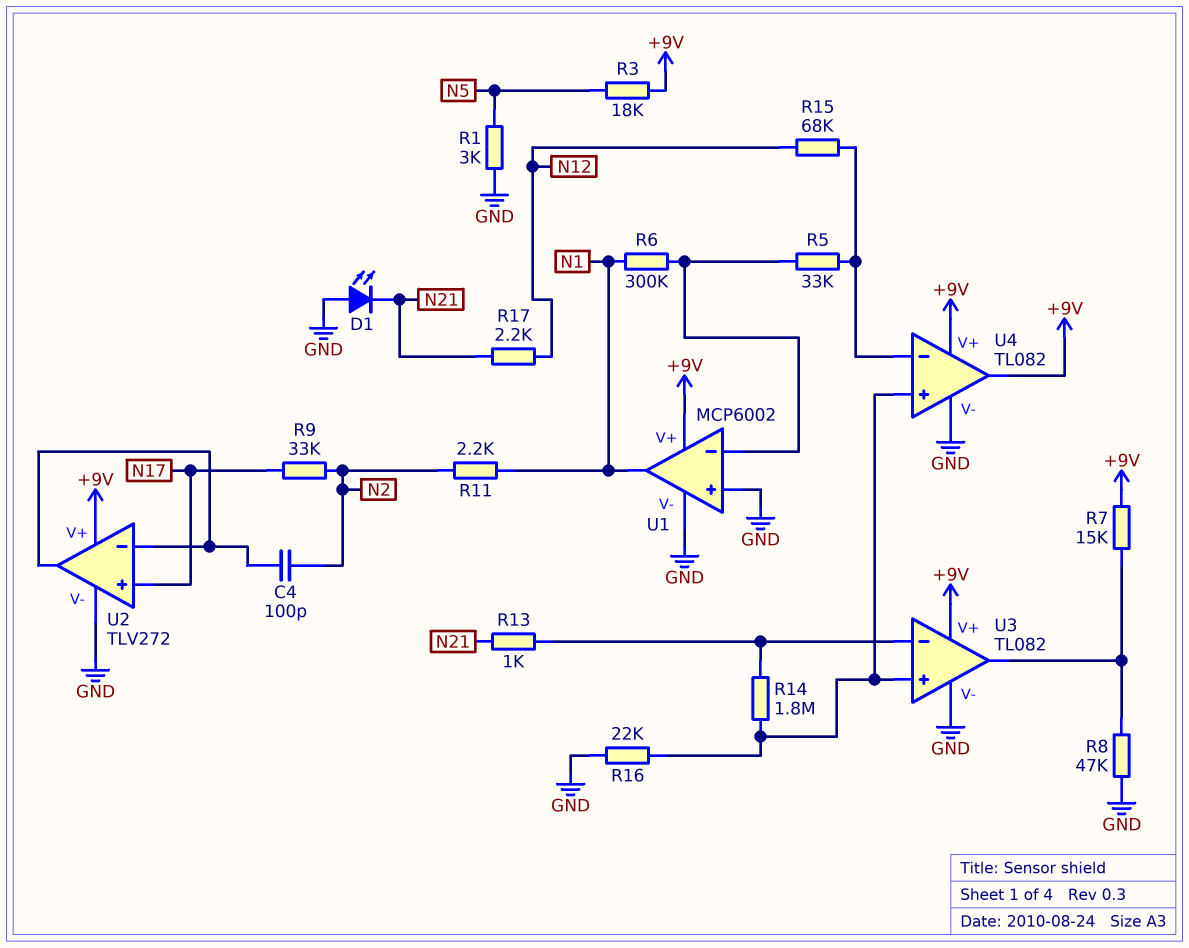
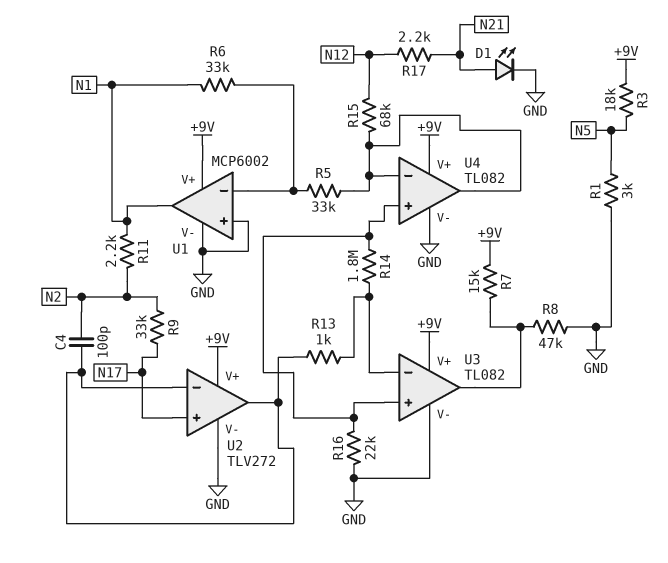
D1: LED (A GND, K N21) -> LED (A N21, K GND)
R6: 300k (N1, U1/in-) -> 33k (N1, U1/in-)
R13: 1k (N21, U3/in-) -> 1k (U2/in-, U3/in-)
U4 pin out: +9V -> U4/in-

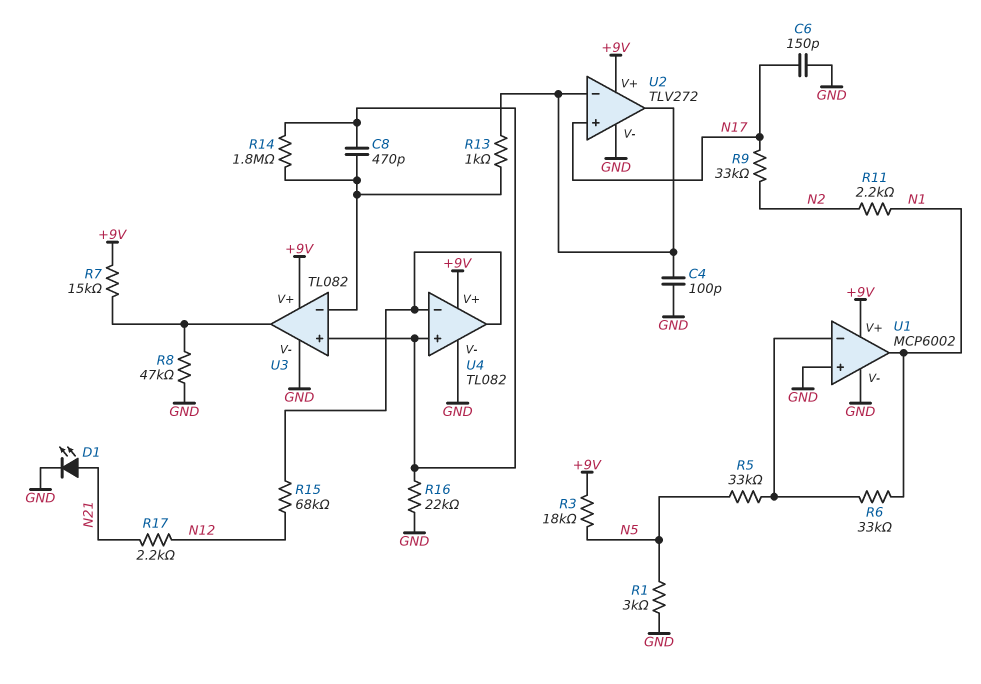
C4: 100pF (N2, U2/in-) -> 100pF (GND, U2/in-)
C6: none -> 150pF (GND, N17)
C8: none -> 470pF (U3/in+, U3/in-)
R5: 33k (U1/in-, U4/in-) -> 33k (N5, U1/in-)

